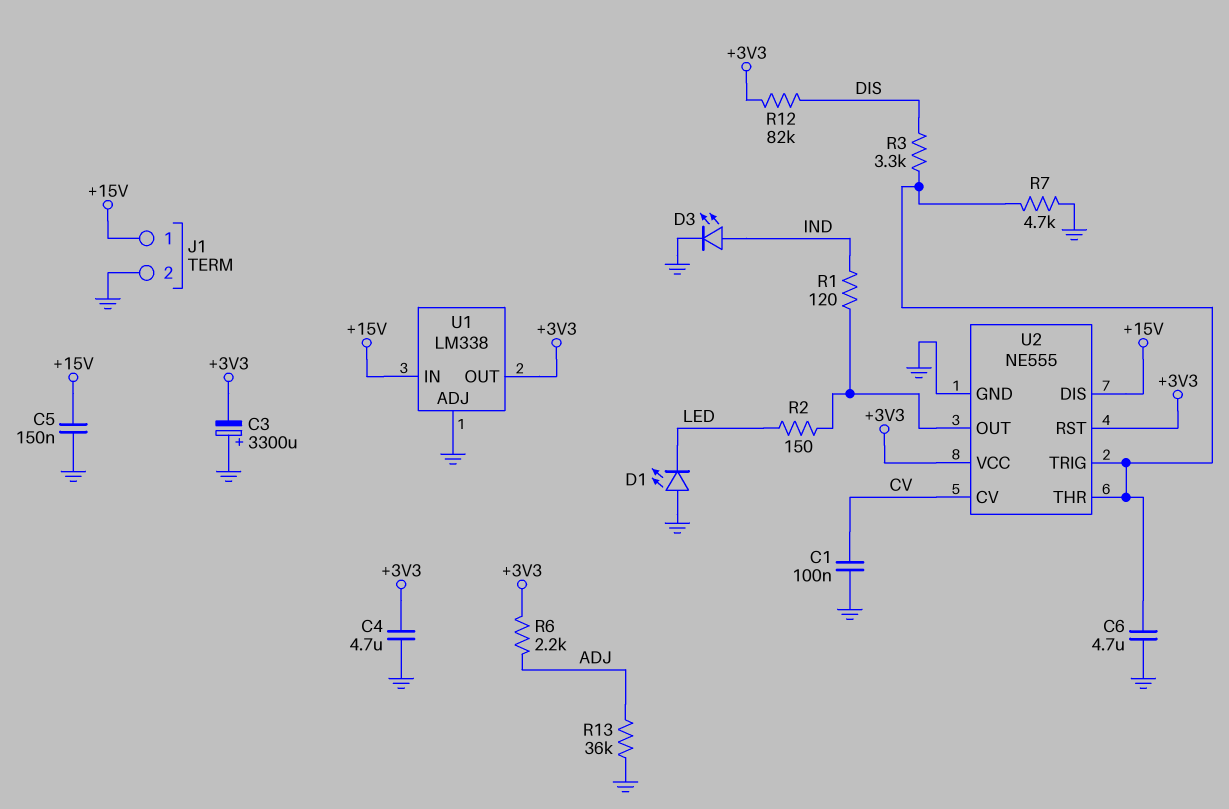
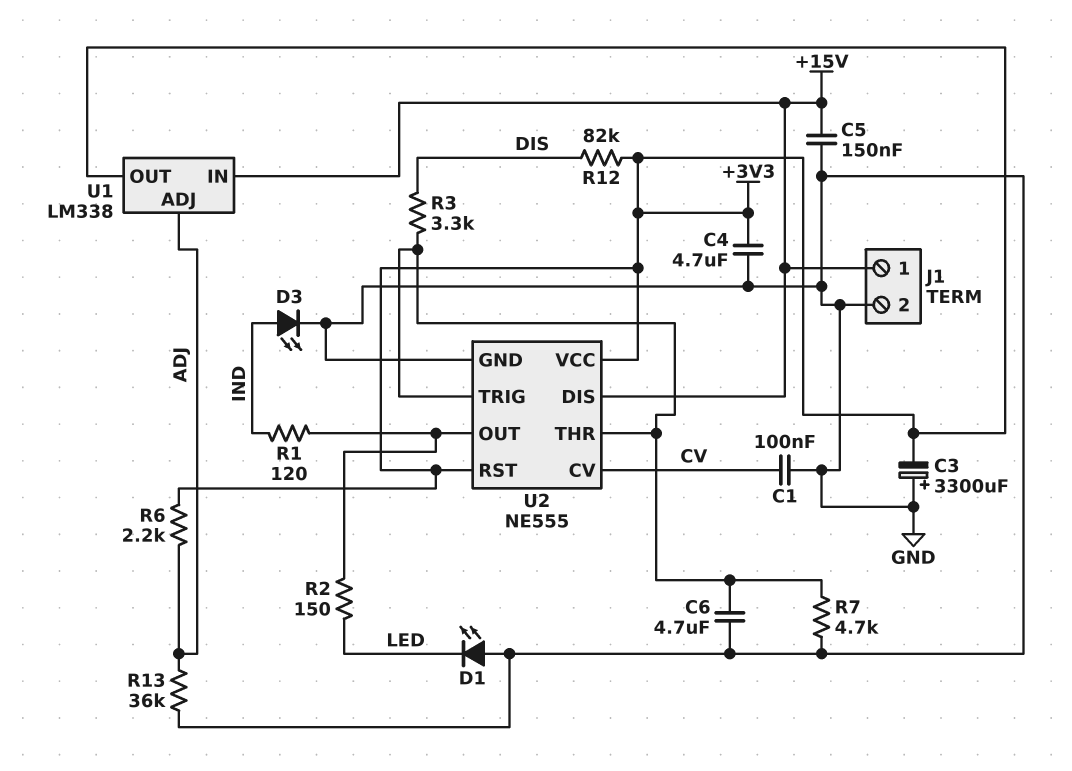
U1 pin ADJ: GND -> ADJ

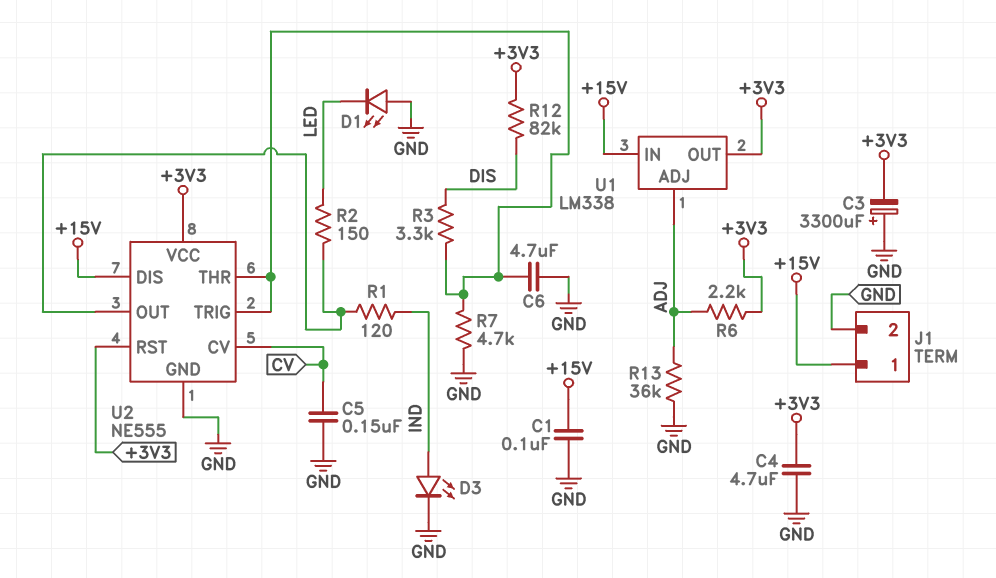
C1: 100nF (CV, GND) -> 100nF (+15V, GND)
C5: 150nF (+15V, GND) -> 150nF (CV, GND)

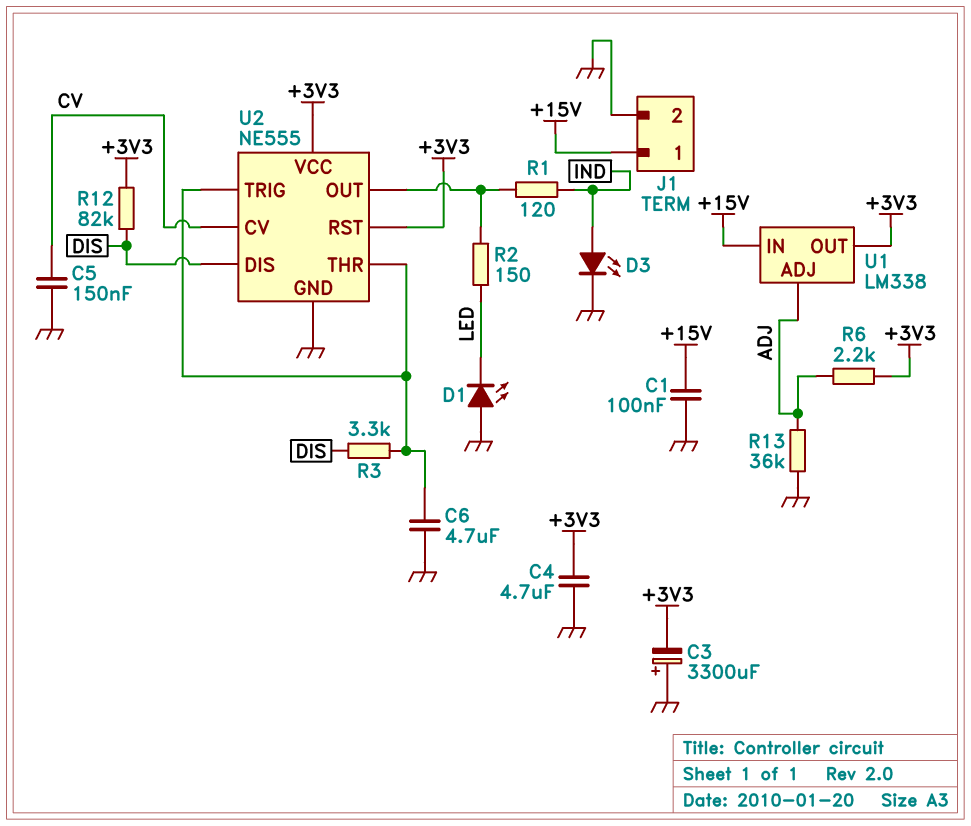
R7: 4.7k (GND, U2/THR) -> none
U2 pin DIS: +15V -> DIS

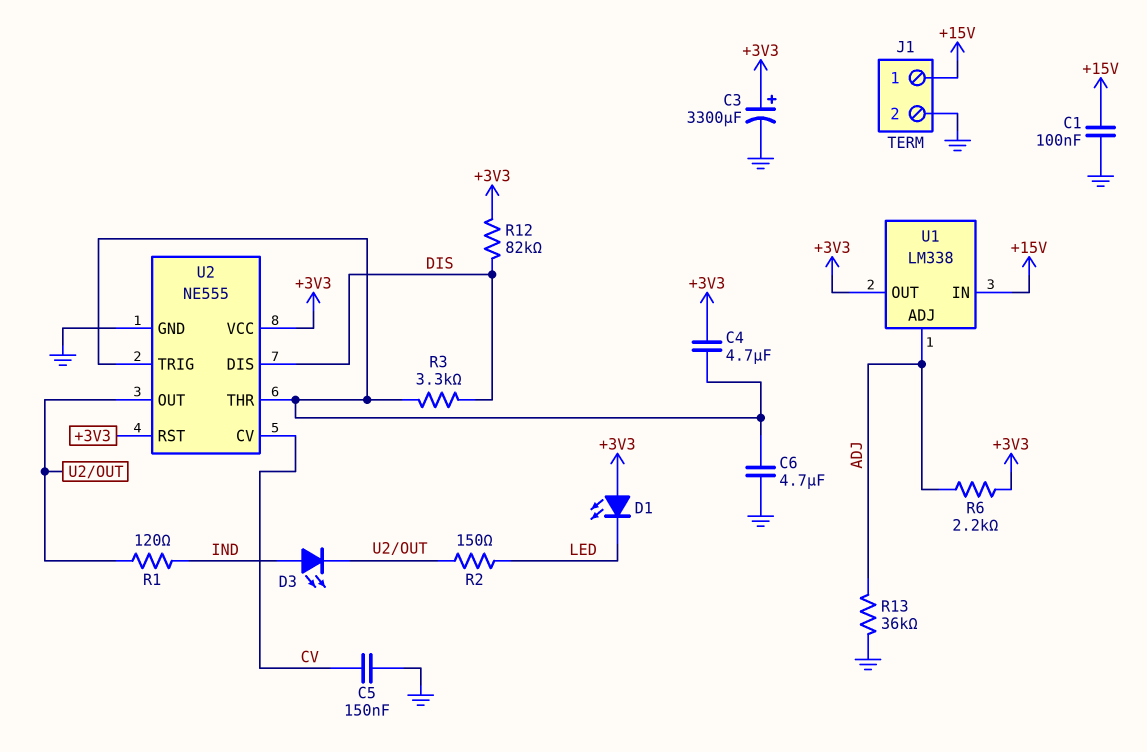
C3: 3300uF (plus GND, minus +3V3) -> 3300uF (plus +3V3, minus GND)
C4: 4.7uF (+3V3, GND) -> 4.7uF (+3V3, U2/THR)
D1: LED (A GND, K LED) -> LED (A +3V3, K LED)
D3: LED (A IND, K GND) -> LED (A IND, K U2/OUT)

